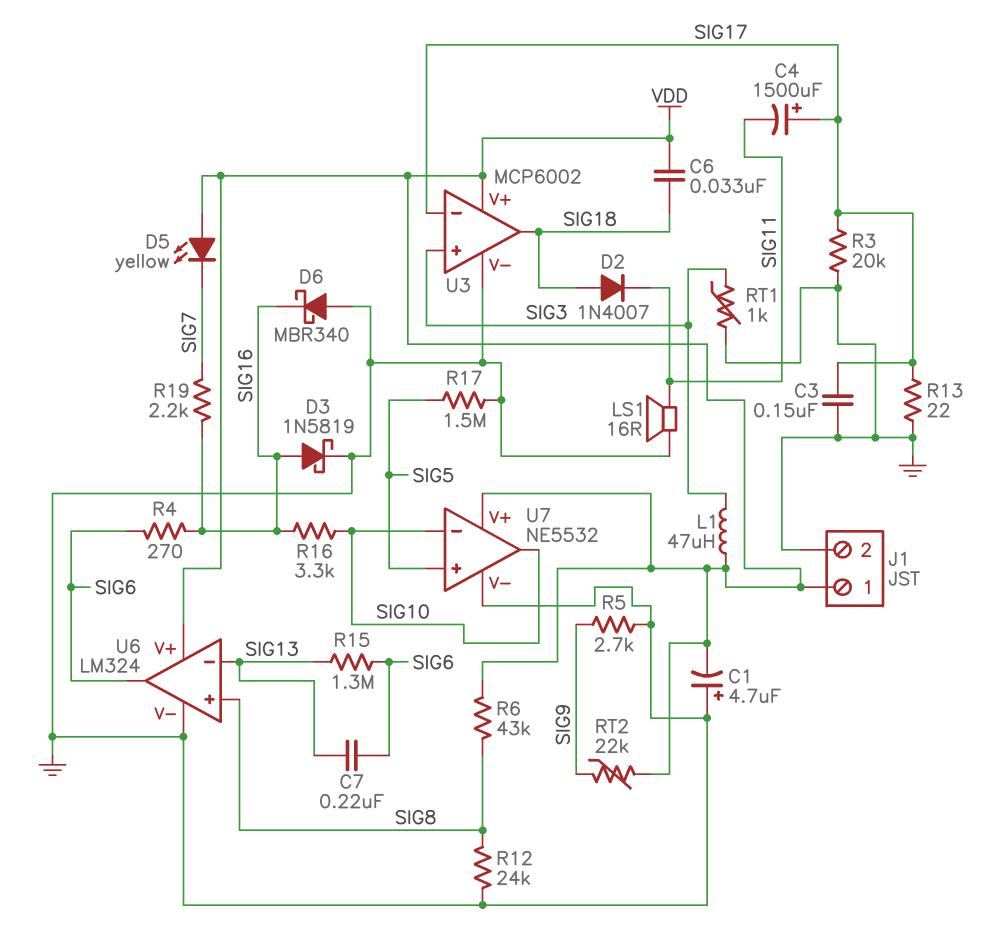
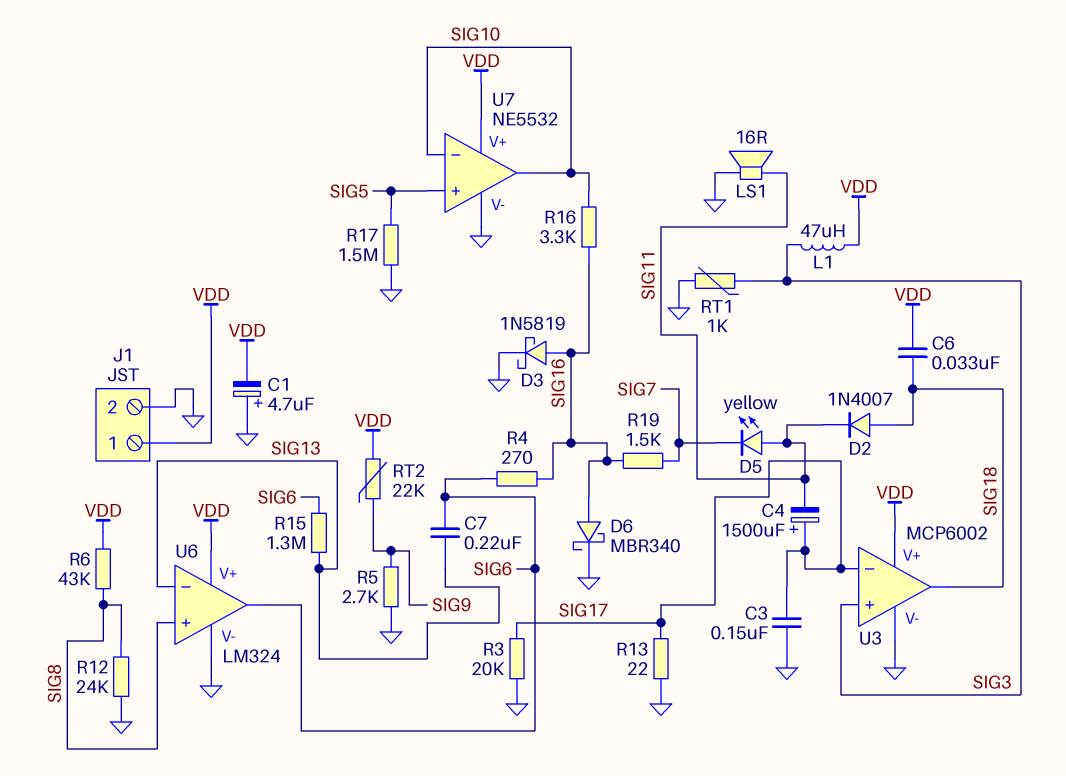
D5: LED yellow (A VDD, K SIG7) -> LED yellow (A SIG11, K SIG7)
D6: schottky MBR340 (A GND, K SIG16) -> schottky MBR340 (A SIG16, K GND)
R19: 2.2k (SIG7, SIG16) -> 1.5k (SIG7, SIG16)

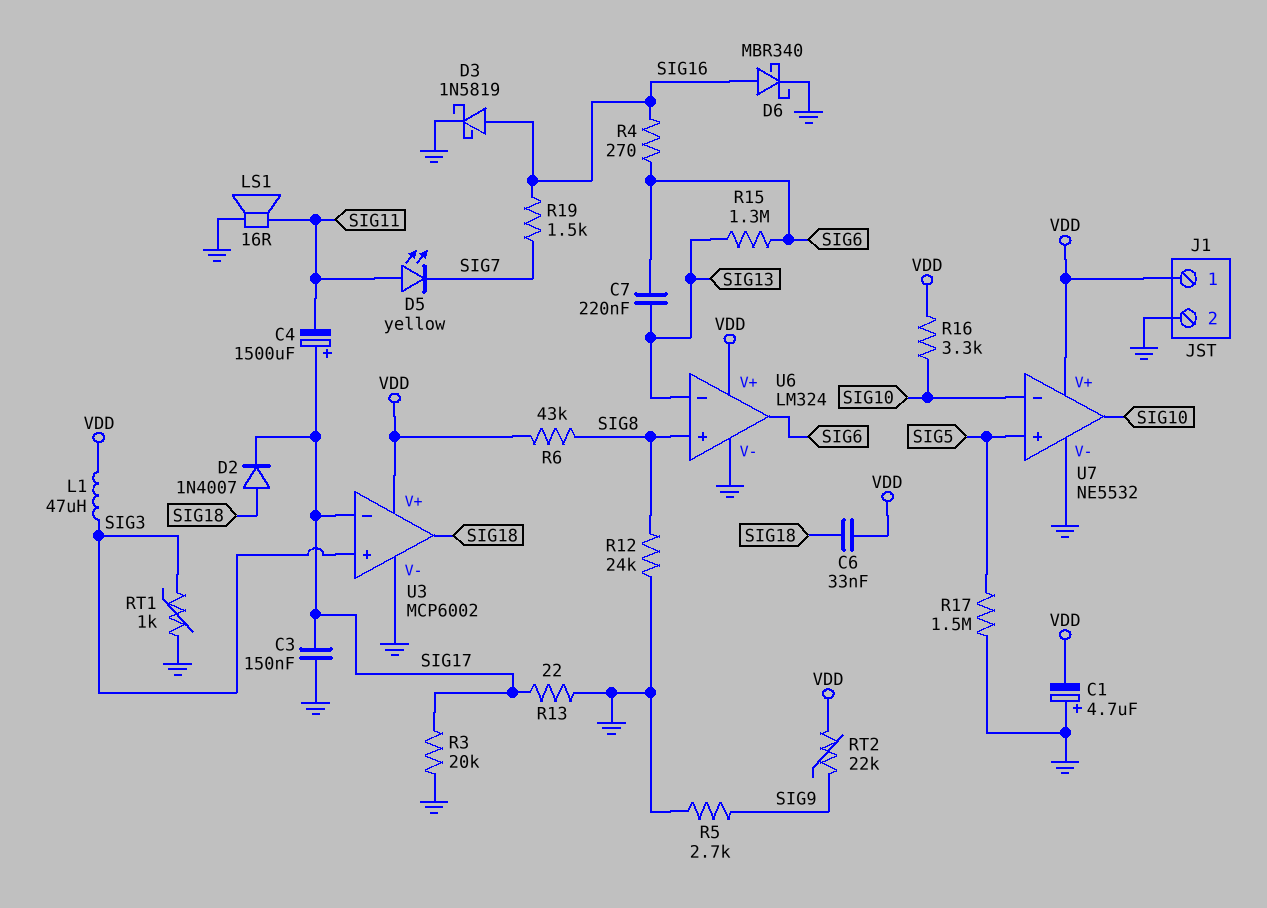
D2: diode 1N4007 (A SIG18, K SIG11) -> diode 1N4007 (A SIG18, K SIG17)
R16: 3.3k (SIG10, SIG16) -> 3.3k (SIG10, VDD)

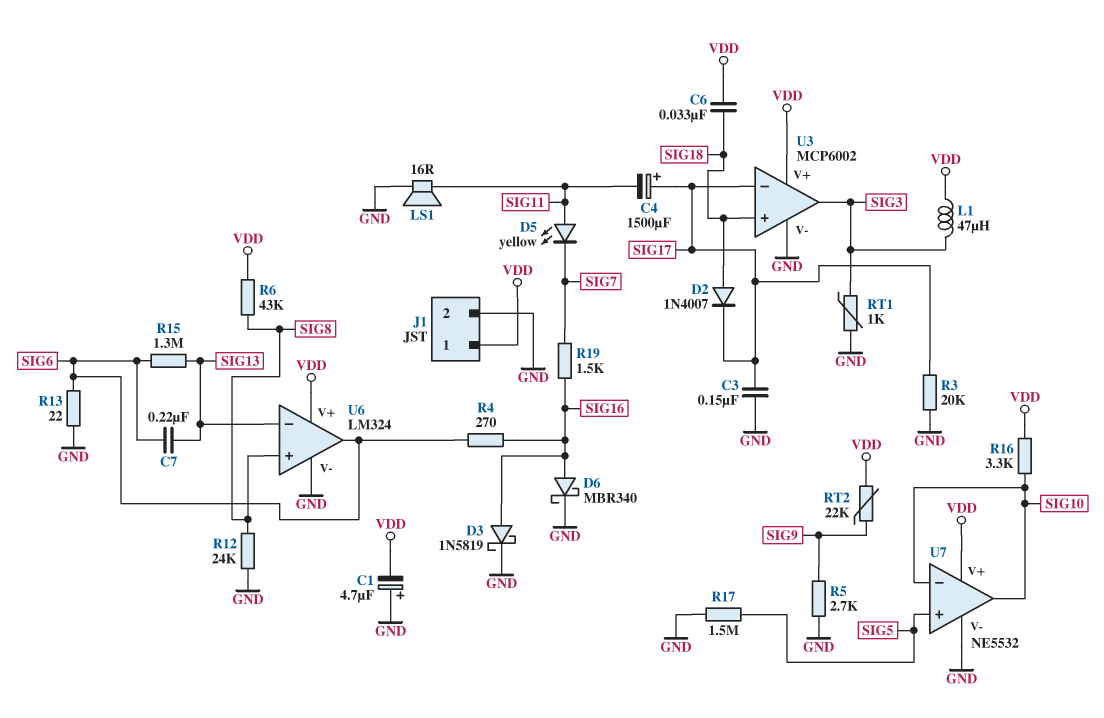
R13: 22 (GND, SIG17) -> 22 (GND, SIG6)
U3 pin in+: SIG3 -> SIG18
U3 pin out: SIG18 -> SIG3

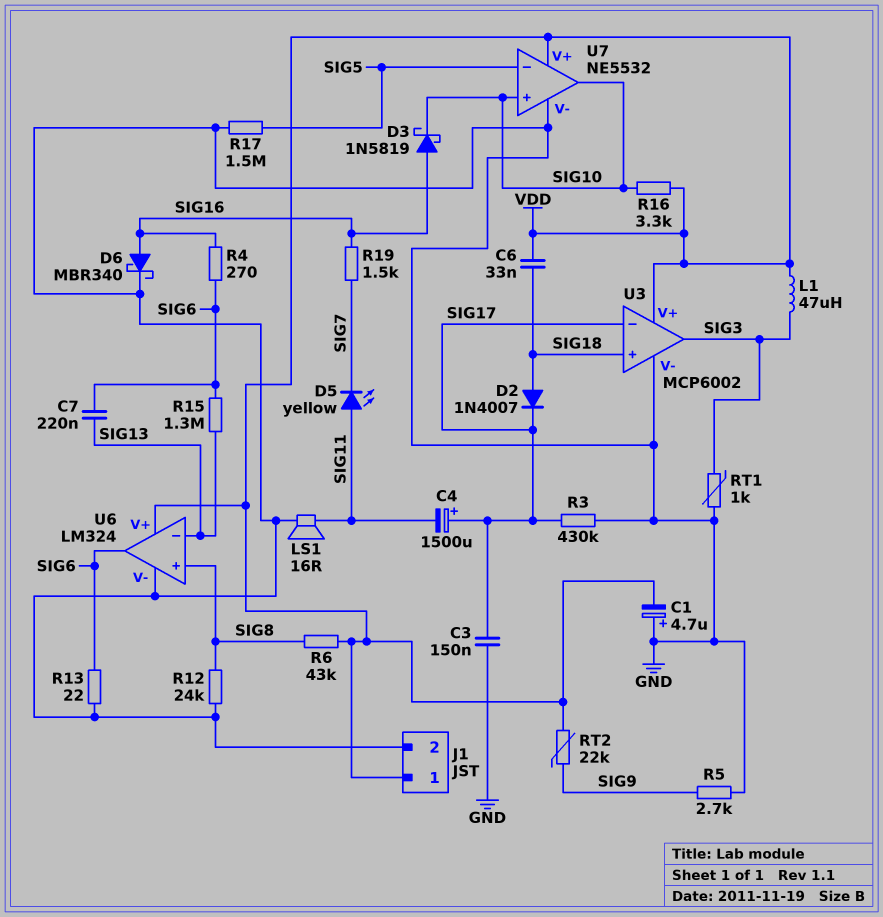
D3: schottky 1N5819 (A SIG16, K GND) -> schottky 1N5819 (A SIG16, K SIG10)
R3: 20k (GND, SIG17) -> 430k (GND, SIG17)
U7 pin in+: SIG5 -> SIG10
U7 pin in-: SIG10 -> SIG5

